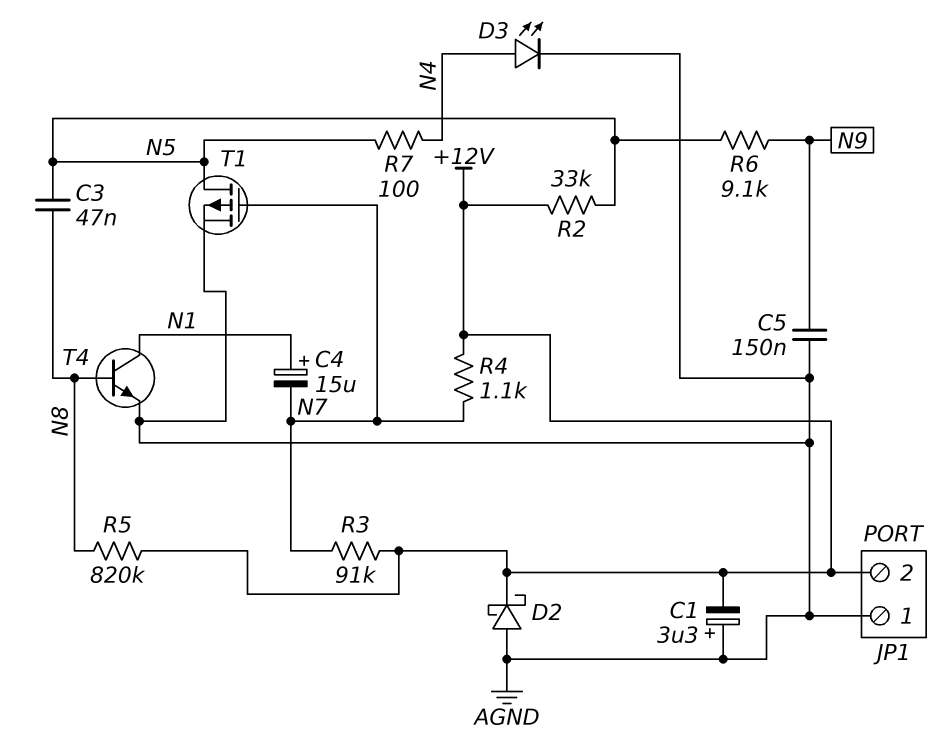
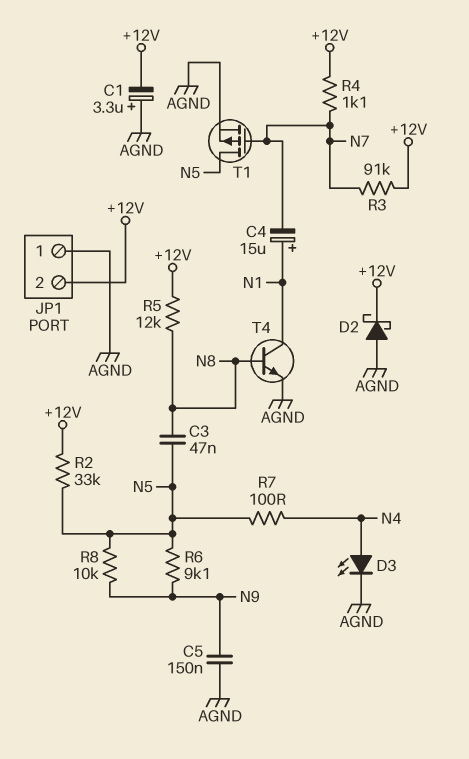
R5: 820k (+12V, N8) -> 12k (+12V, N8)
R8: none -> 10k (N5, N9)

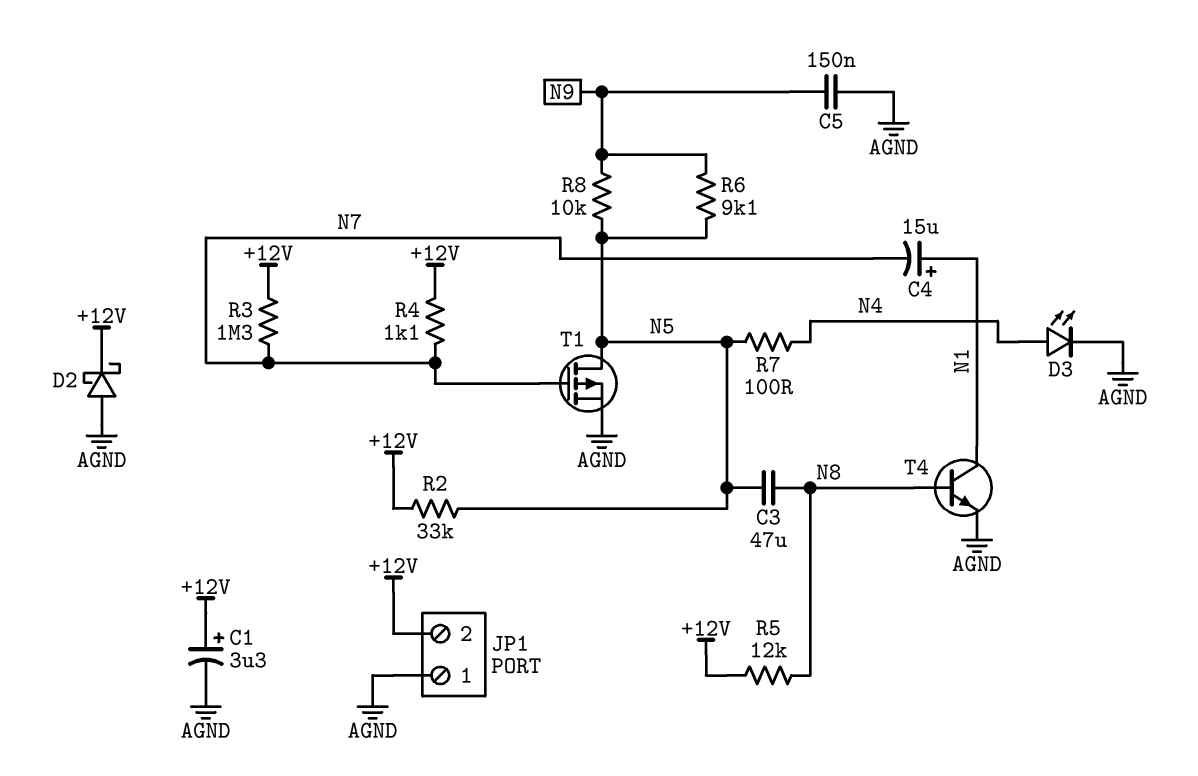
C1: 3.3uF (plus AGND, minus +12V) -> 3.3uF (plus +12V, minus AGND)
C3: 47nF (N5, N8) -> 47uF (N5, N8)
R3: 91k (+12V, N7) -> 1.3M (+12V, N7)

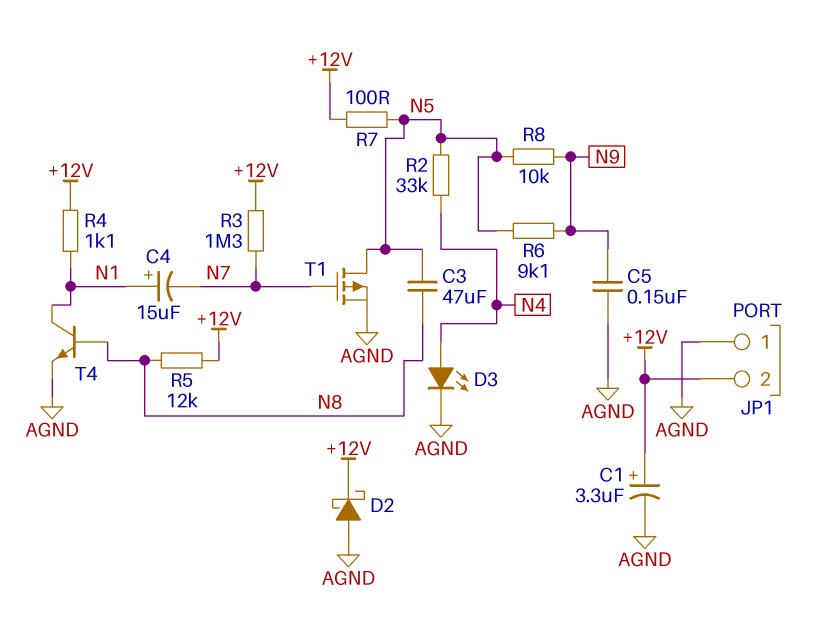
R2: 33k (+12V, N5) -> 33k (N4, N5)
R4: 1.1k (+12V, N7) -> 1.1k (+12V, N1)
R7: 100 (N4, N5) -> 100 (+12V, N5)

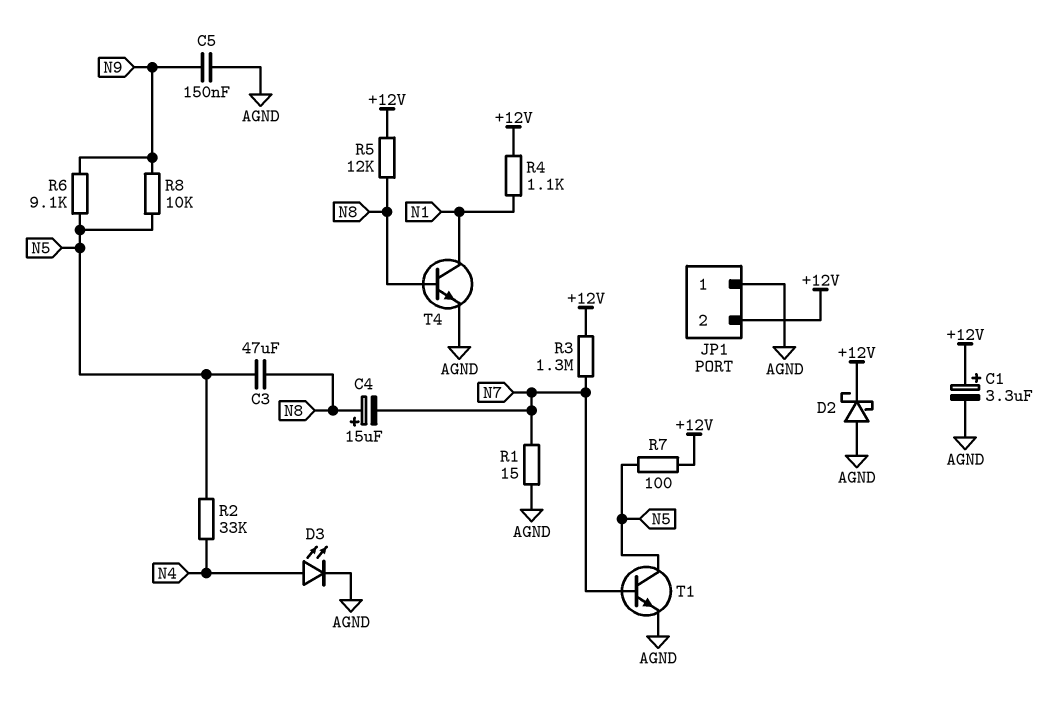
C4: 15uF (plus N1, minus N7) -> 15uF (plus N8, minus N7)
R1: none -> 15 (AGND, N7)
T1: PMOS (G N7, D N5, S AGND) -> NPN (B N7, C N5, E AGND)

